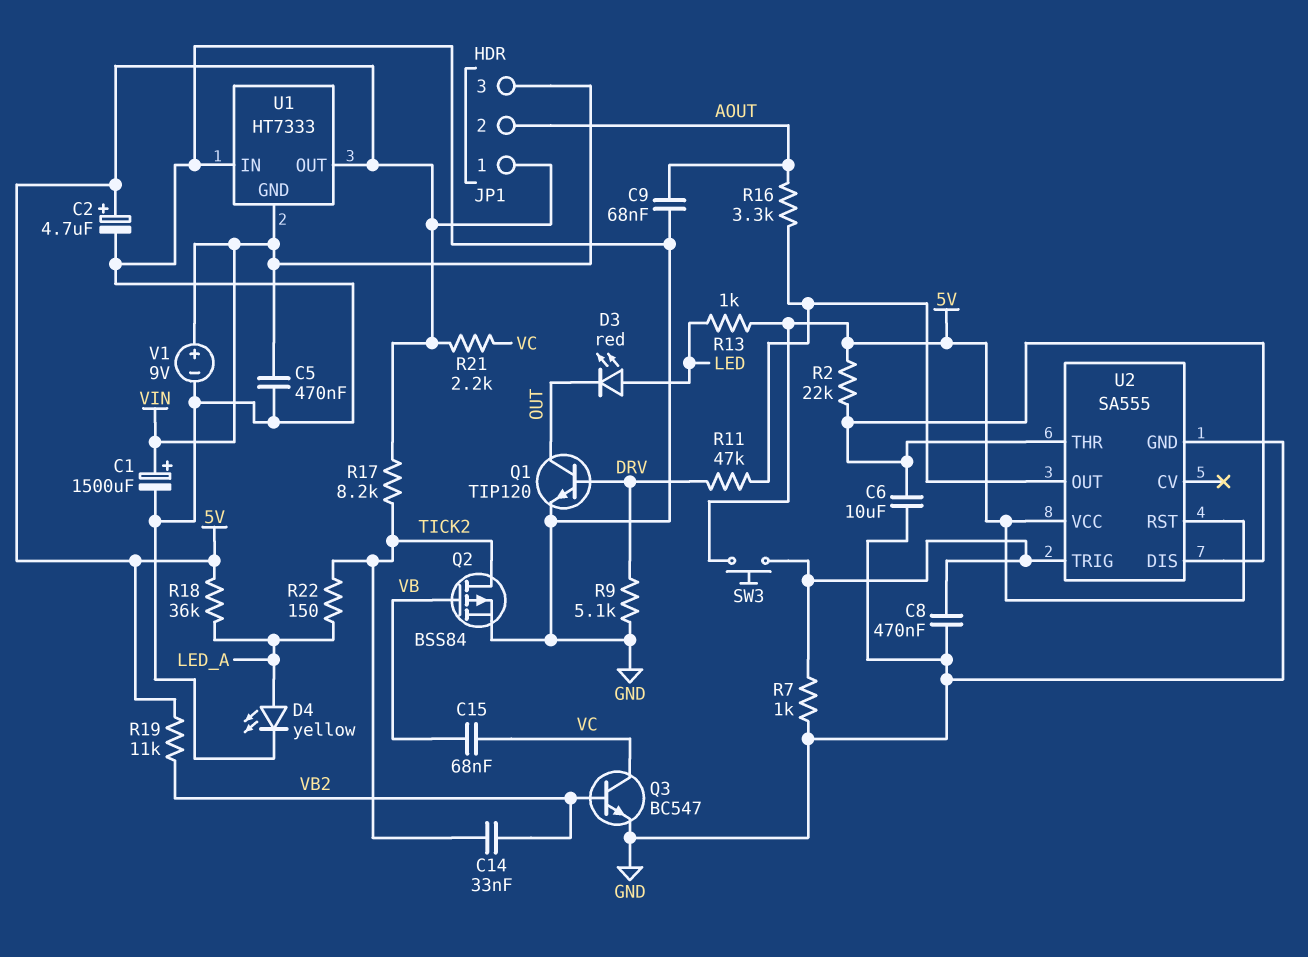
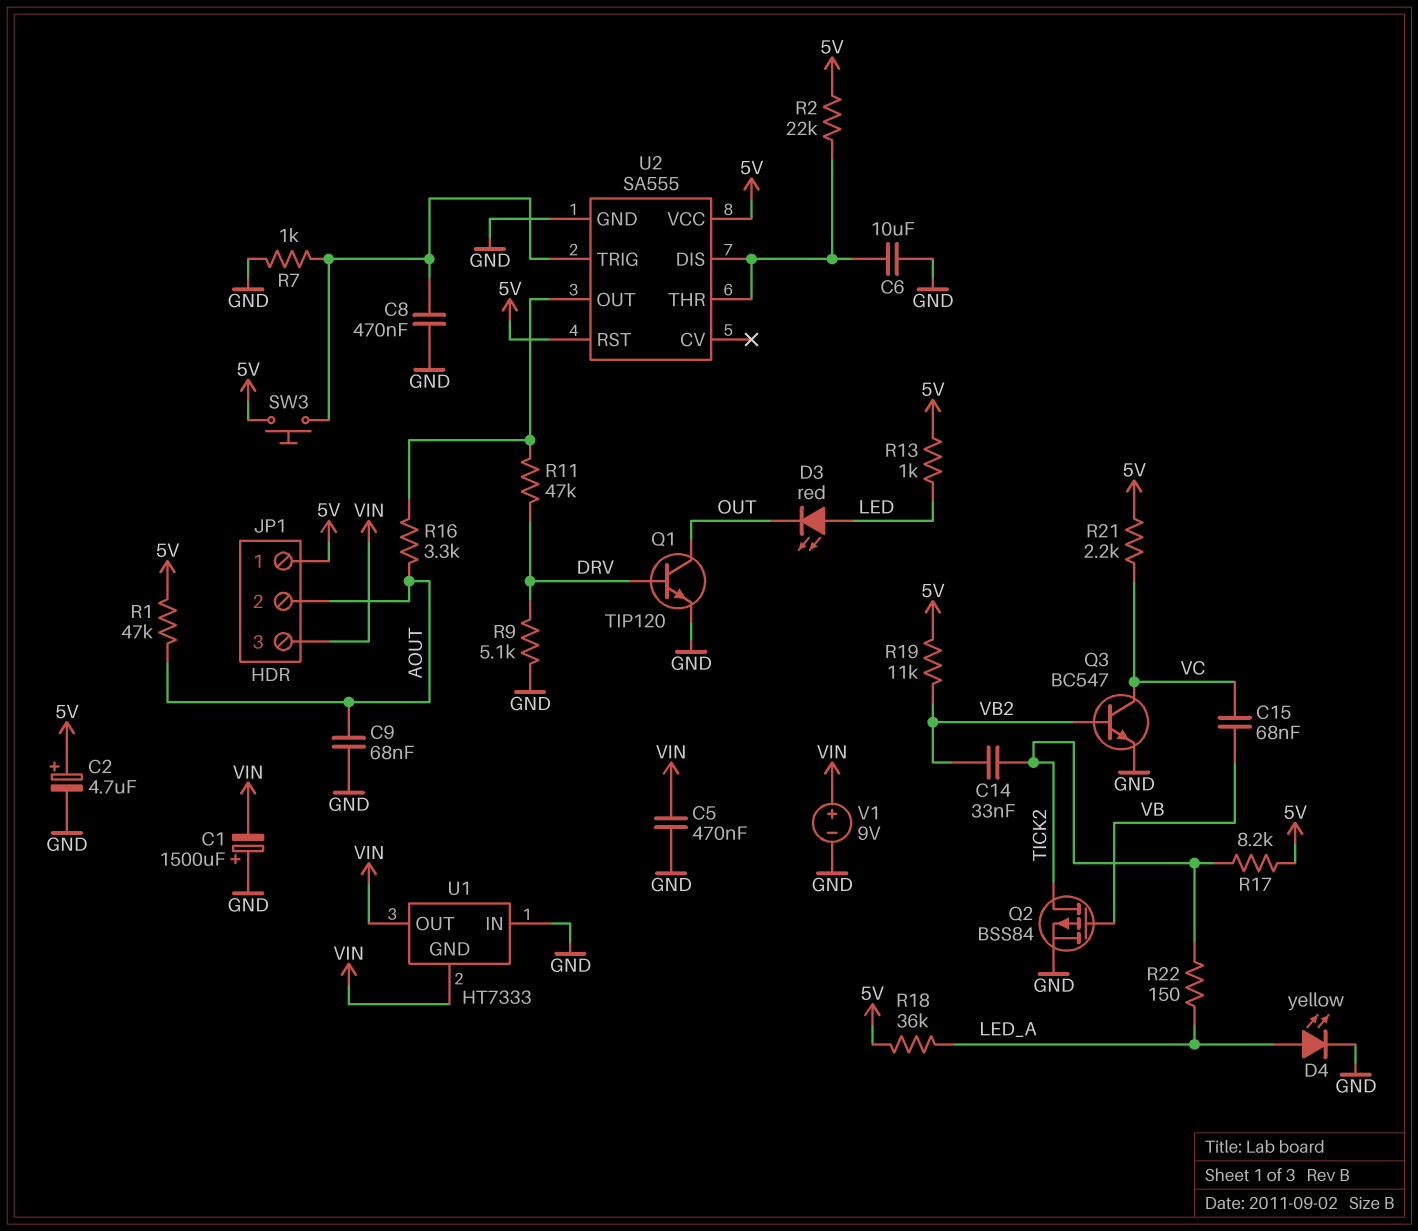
C1: 1500uF (plus VIN, minus GND) -> 1500uF (plus GND, minus VIN)
R1: none -> 47k (5V, AOUT)
U1 pin OUT: 5V -> VIN

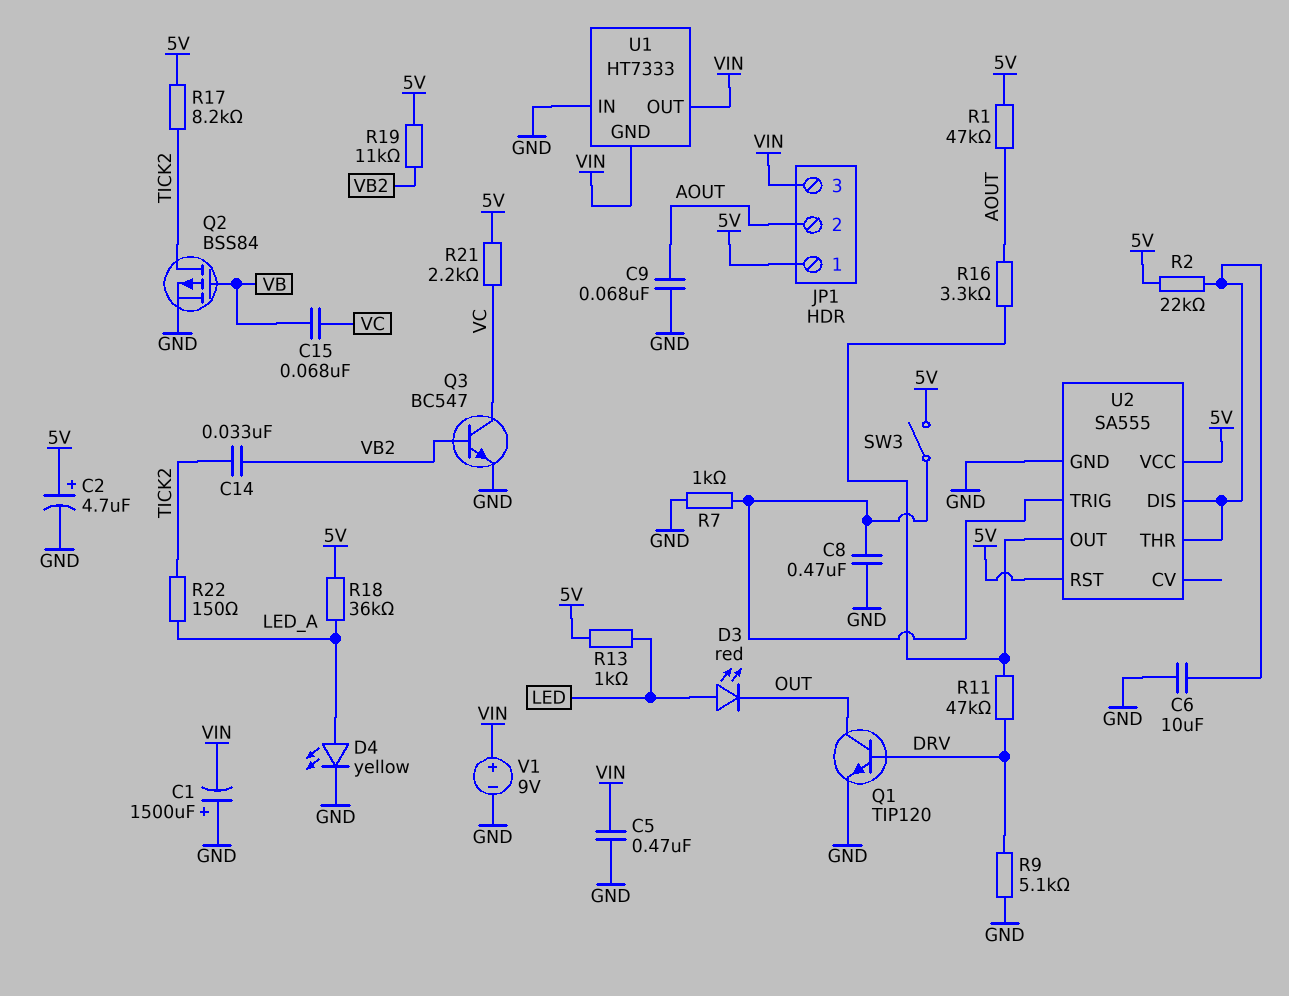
SW3: button (5V, U2/TRIG) -> switch (5V, U2/TRIG)

